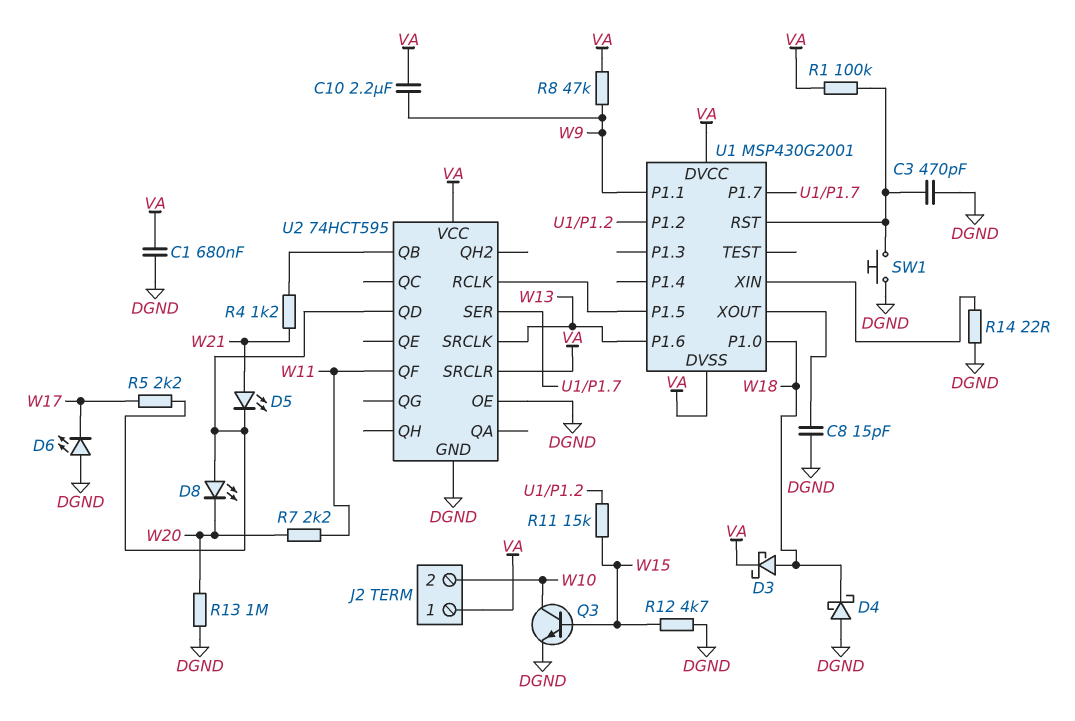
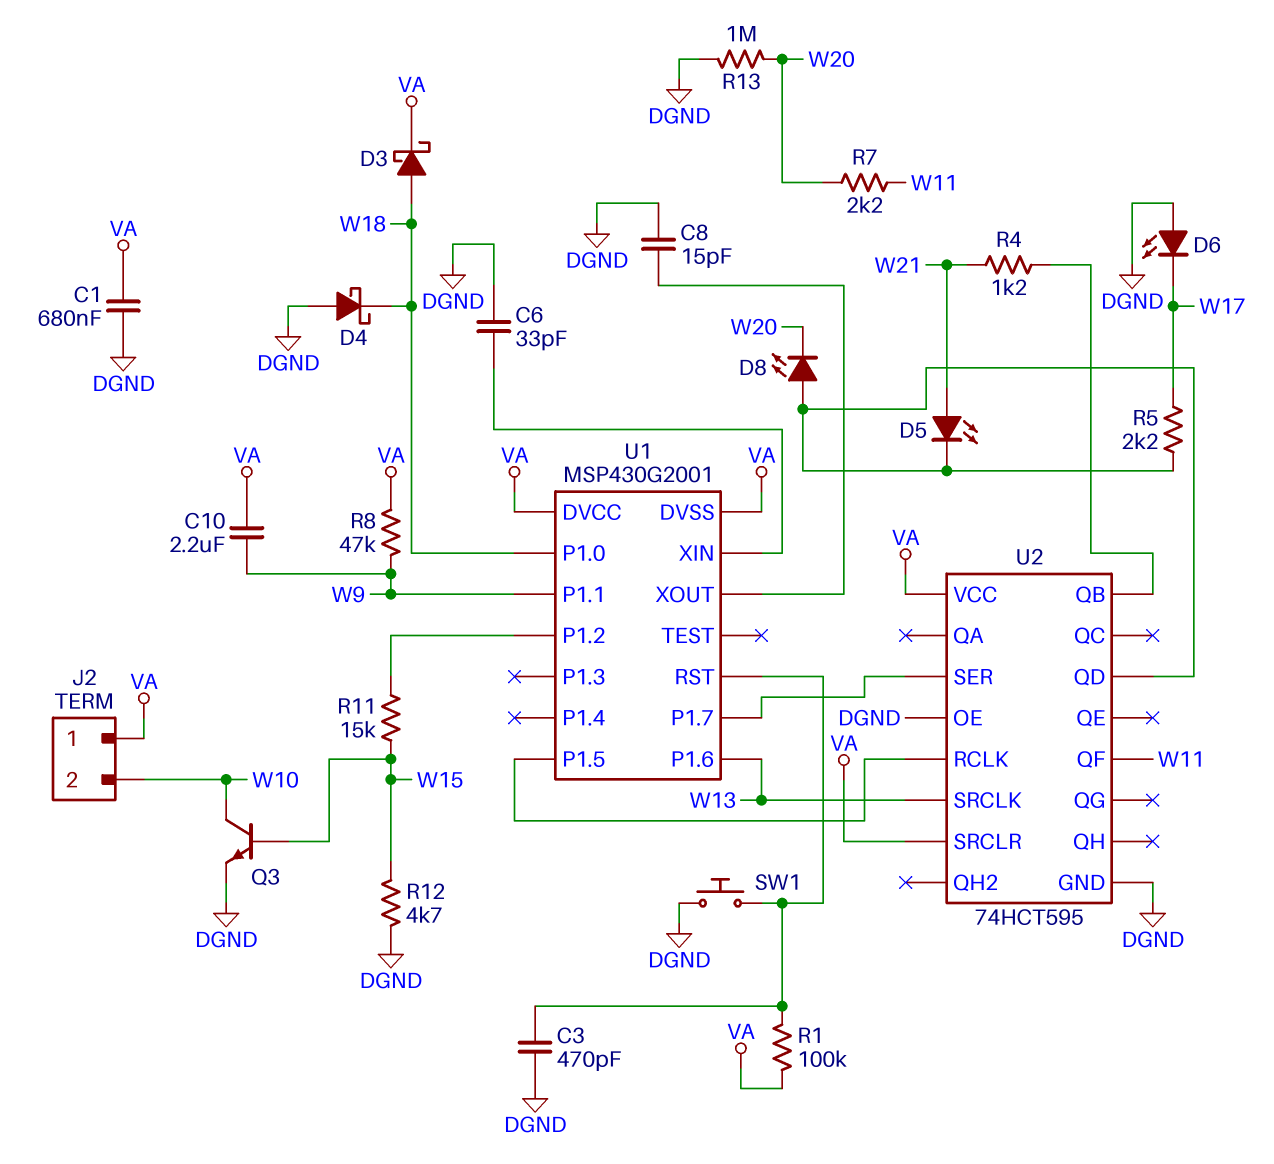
C6: none -> 33pF (DGND, U1/XIN)
R14: 22 (DGND, U1/XIN) -> none

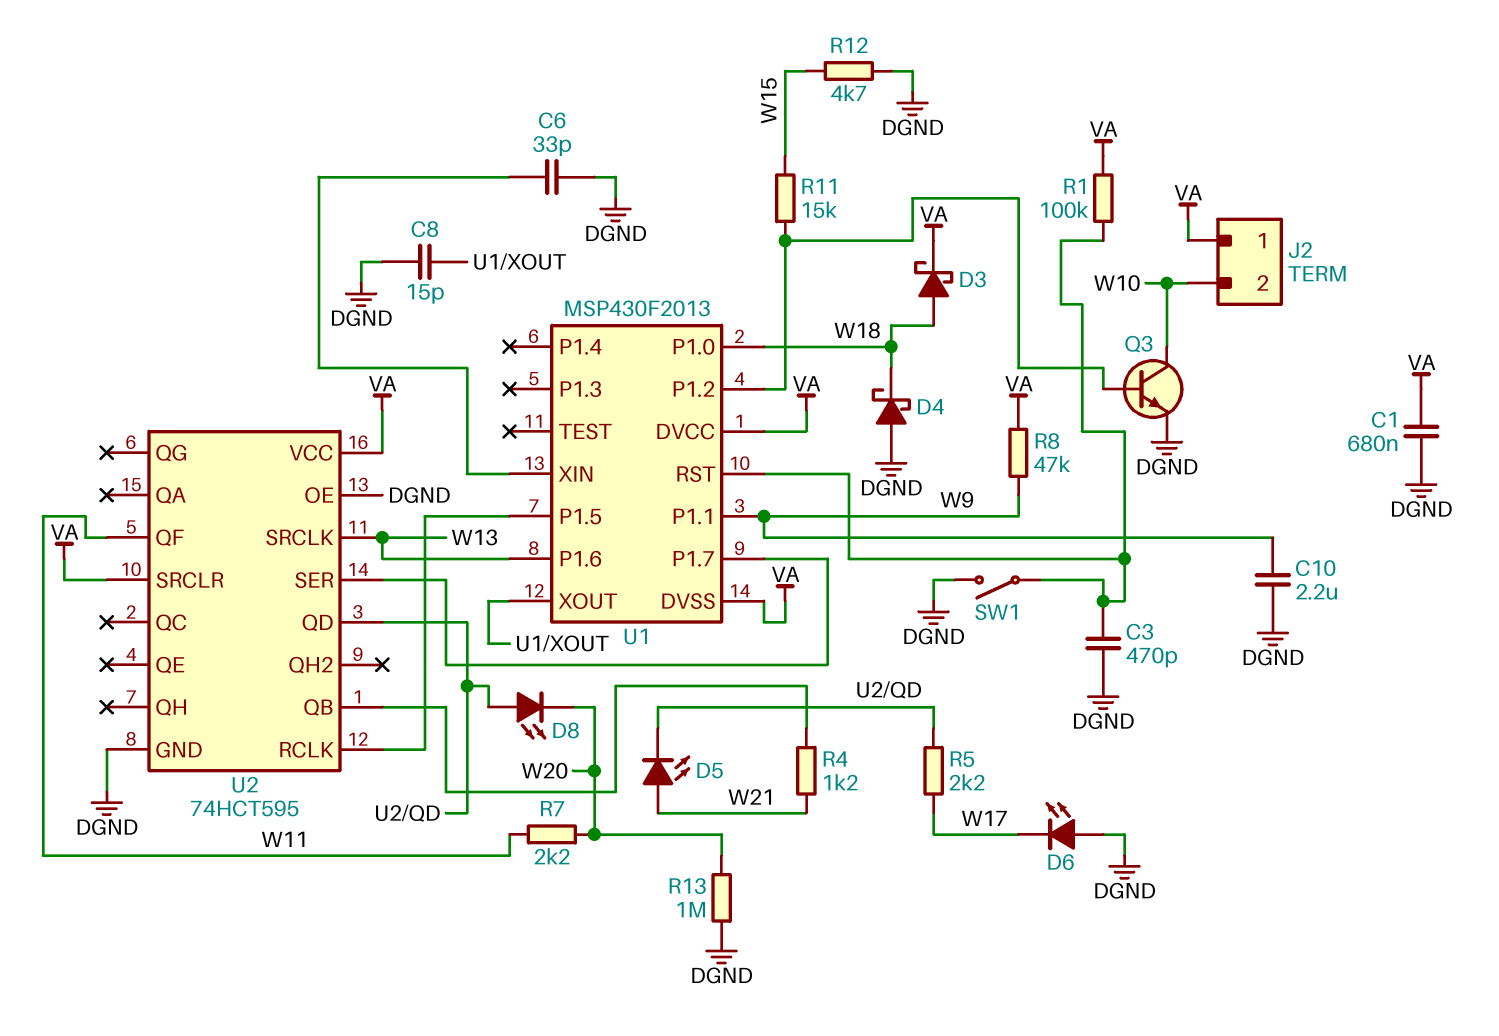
C10: 2.2uF (VA, W9) -> 2.2uF (DGND, W9)
Q3: NPN (B W15, C W10, E DGND) -> NPN (B U1/P1.2, C W10, E DGND)
SW1: button (DGND, U1/RST) -> switch (DGND, U1/RST)
U1: MSP430G2001 -> MSP430F2013

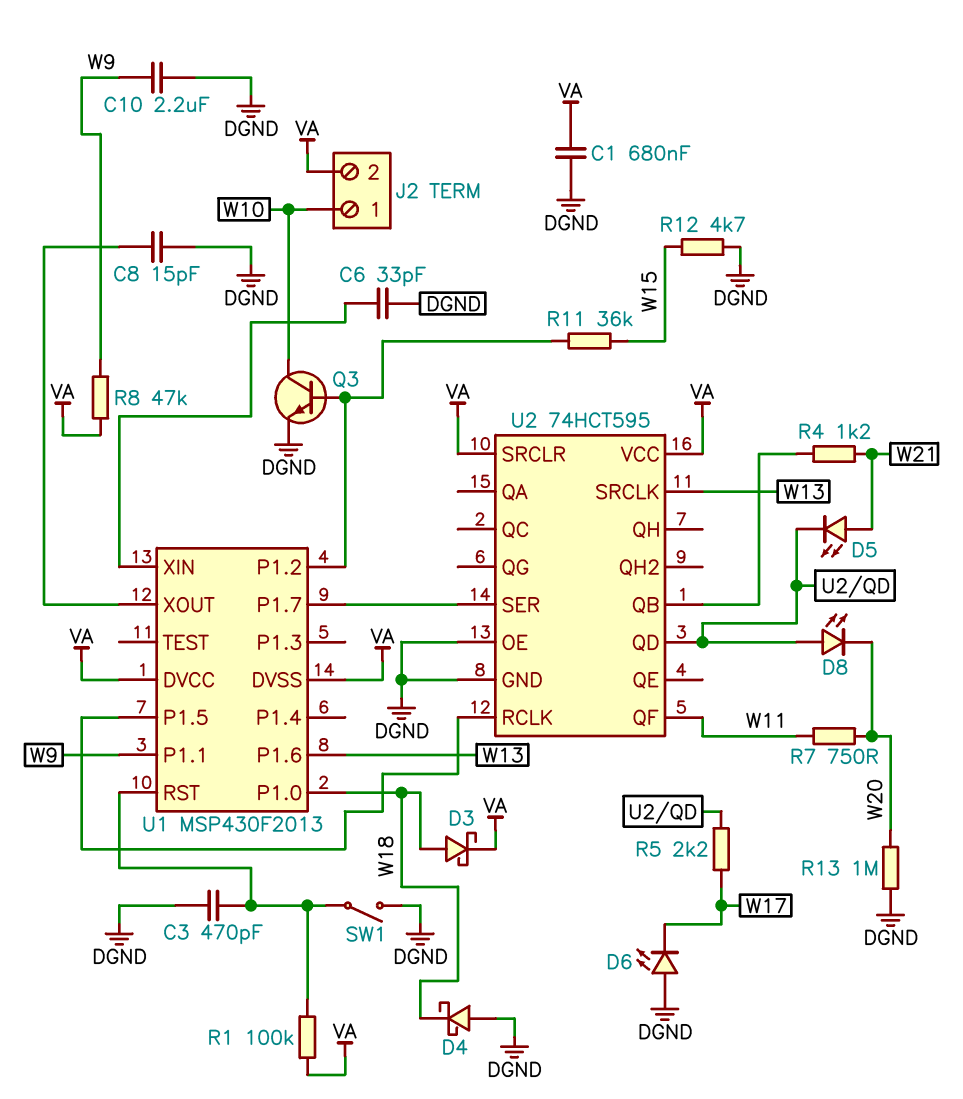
J2 pin 1: VA -> W10
J2 pin 2: W10 -> VA
R7: 2.2k (W11, W20) -> 750 (W11, W20)
R11: 15k (U1/P1.2, W15) -> 36k (U1/P1.2, W15)

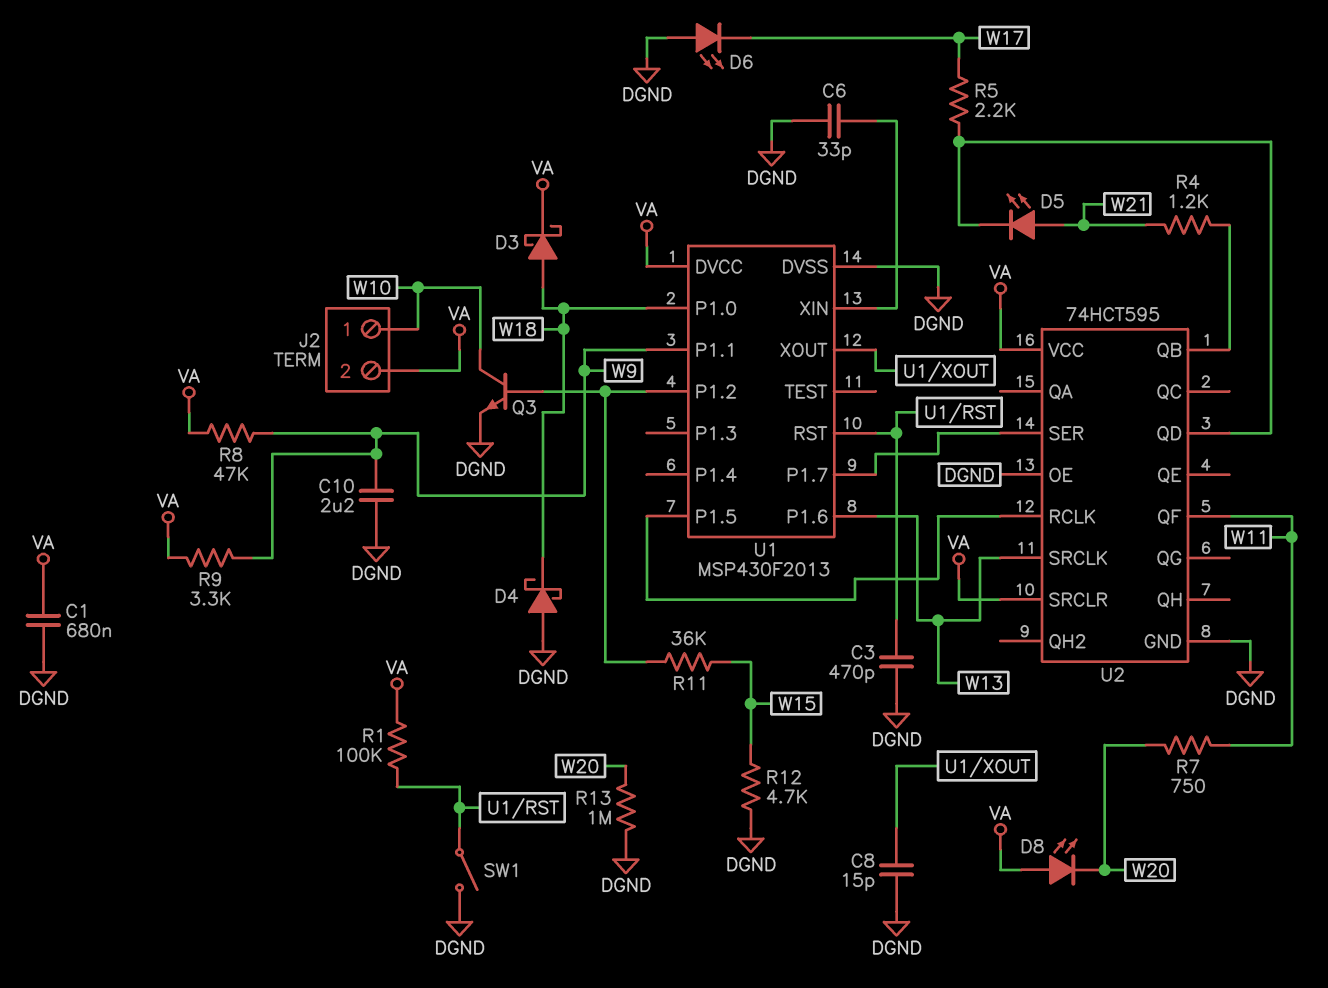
D8: LED (A U2/QD, K W20) -> LED (A VA, K W20)
R9: none -> 3.3k (VA, W9)
U1 pin DVSS: VA -> DGND

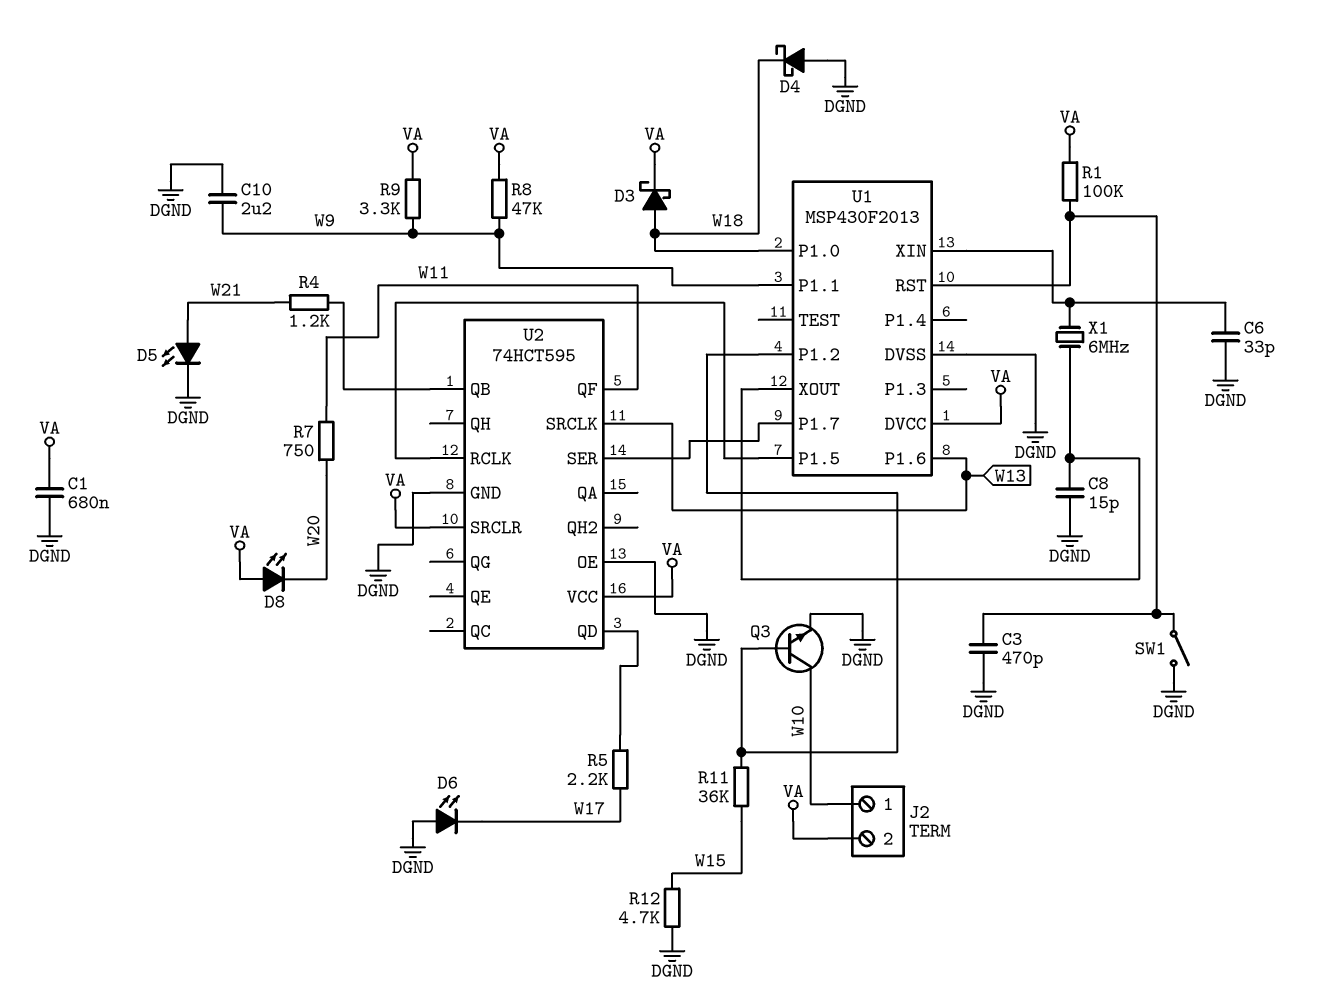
D5: LED (A W21, K U2/QD) -> LED (A W21, K DGND)
R13: 1M (DGND, W20) -> none
X1: none -> 6MHz (U1/XIN, U1/XOUT)

